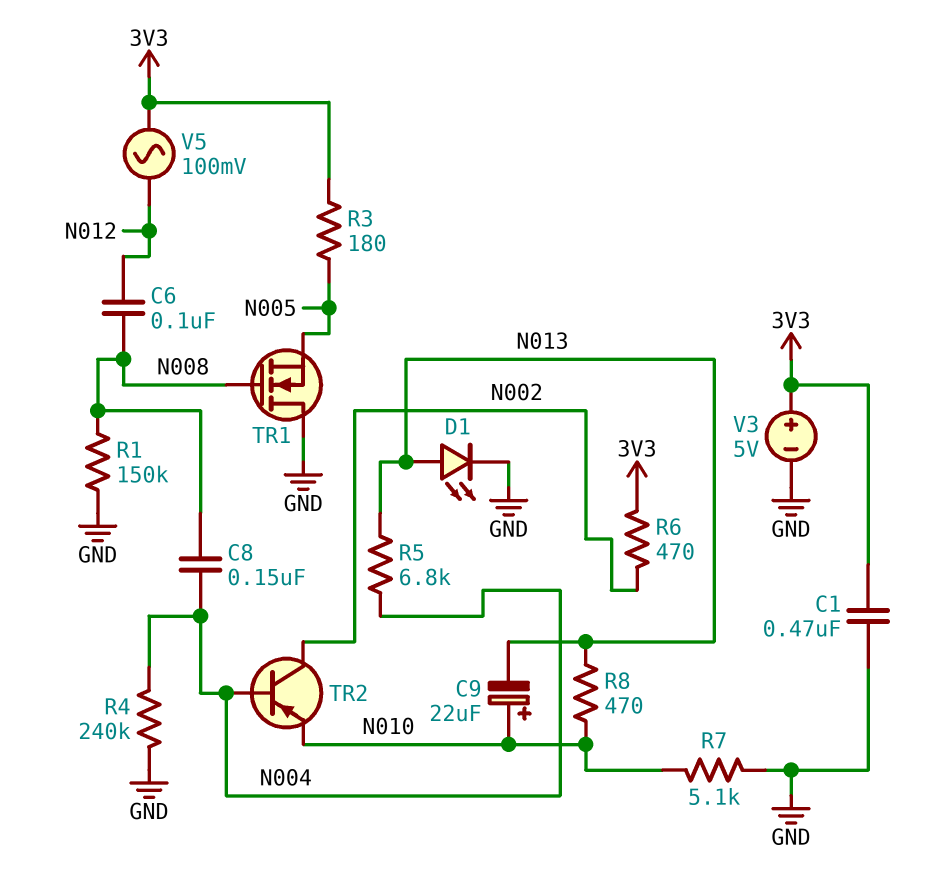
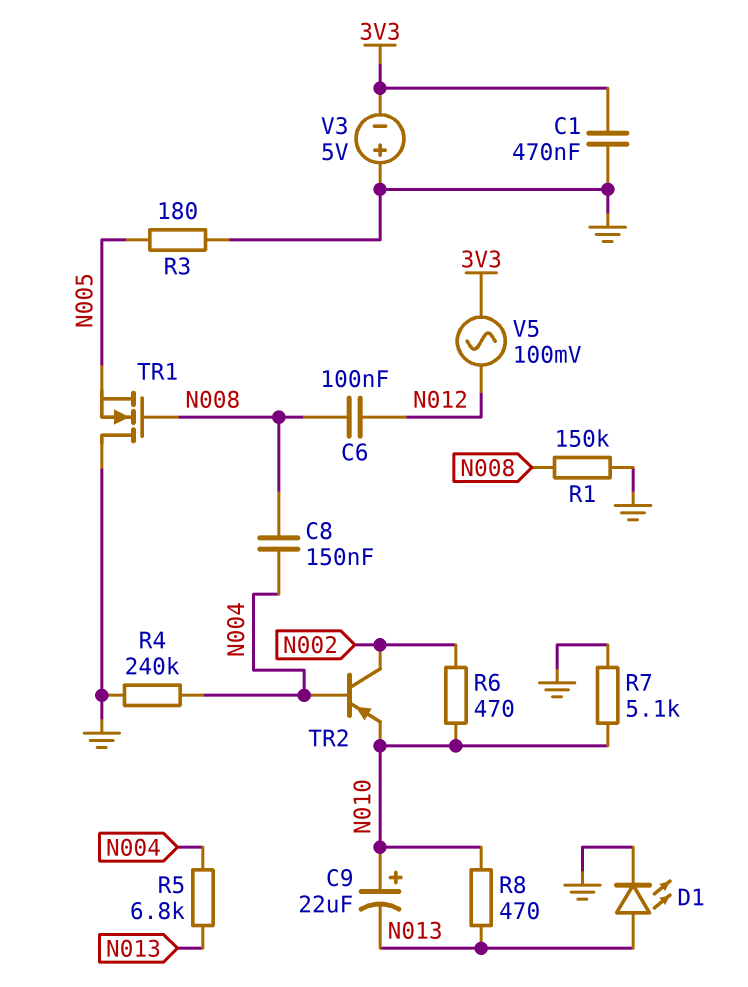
R3: 180 (3V3, N005) -> 180 (GND, N005)
R6: 470 (3V3, N002) -> 470 (N002, N010)
V3: 5V (plus 3V3, minus GND) -> 5V (plus GND, minus 3V3)

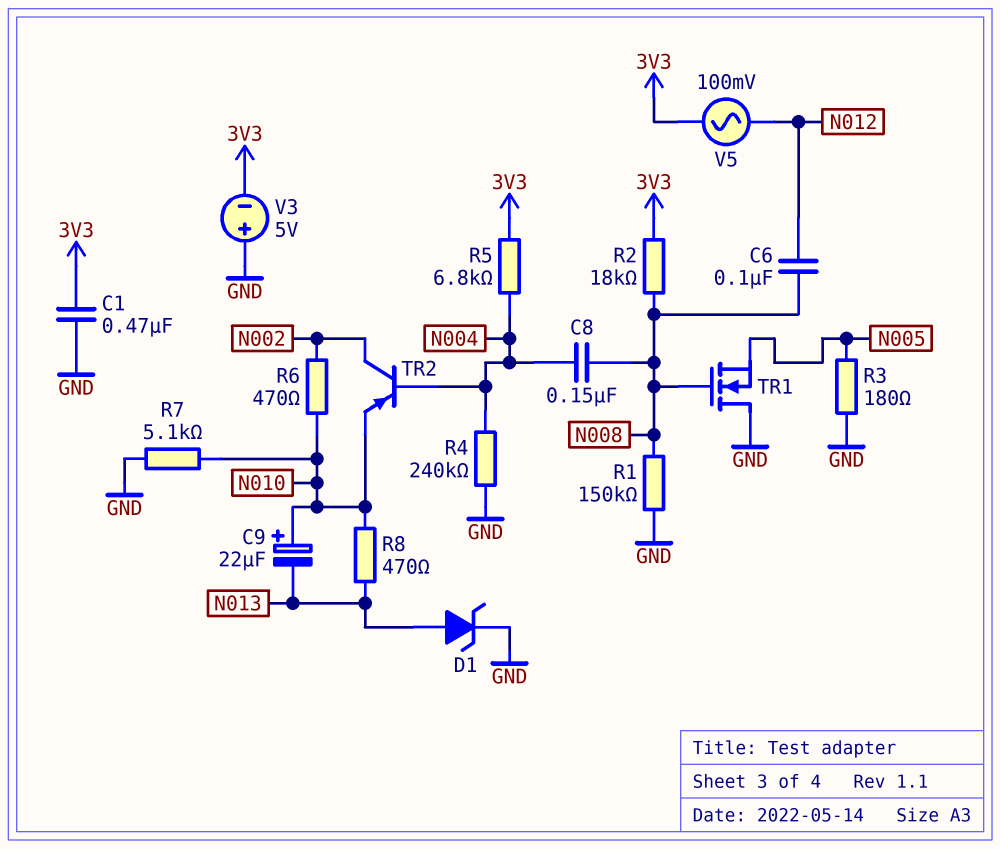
D1: LED (A N013, K GND) -> zener (A N013, K GND)
R2: none -> 18k (3V3, N008)
R5: 6.8k (N004, N013) -> 6.8k (3V3, N004)

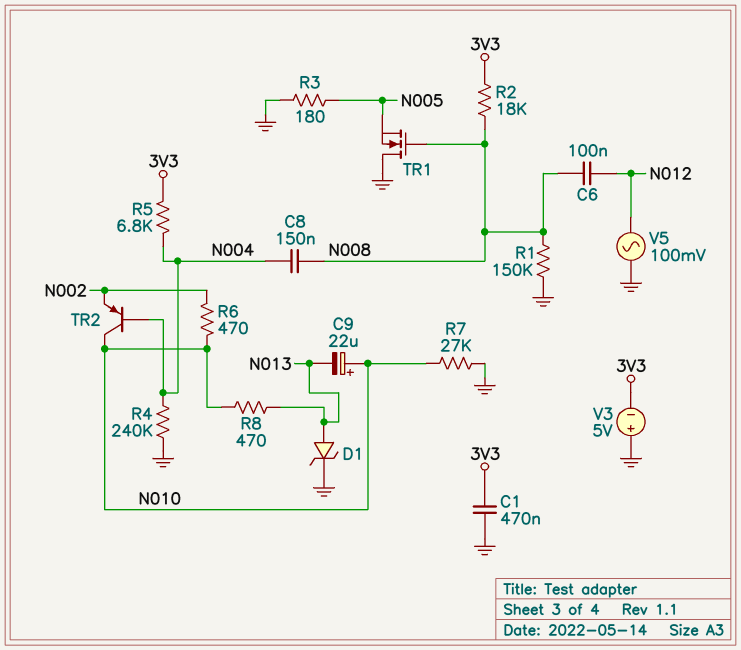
R7: 5.1k (GND, N010) -> 27k (GND, N010)
TR2: PNP (B N004, C N002, E N010) -> PNP (B N004, C N010, E N002)
V5: AC 100mV (3V3, N012) -> AC 100mV (GND, N012)

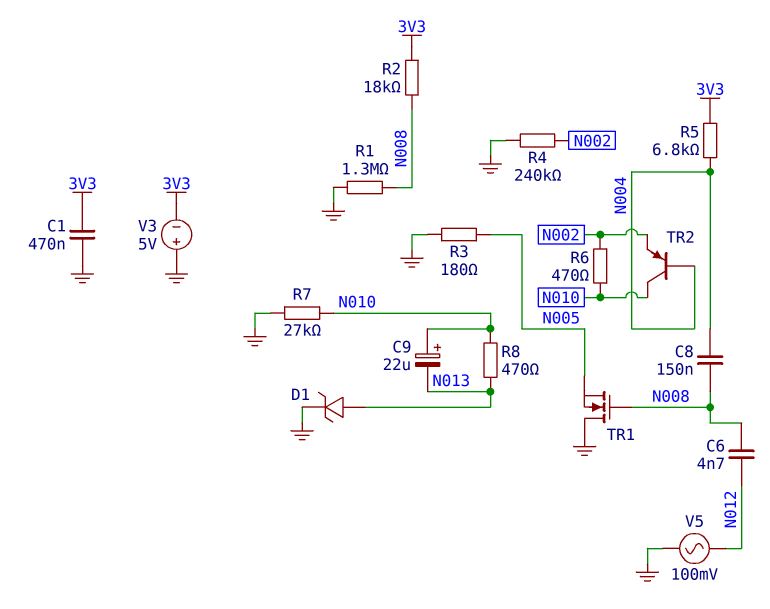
C6: 100nF (N008, N012) -> 4.7nF (N008, N012)
R1: 150k (GND, N008) -> 1.3M (GND, N008)
R4: 240k (GND, N004) -> 240k (GND, N002)

